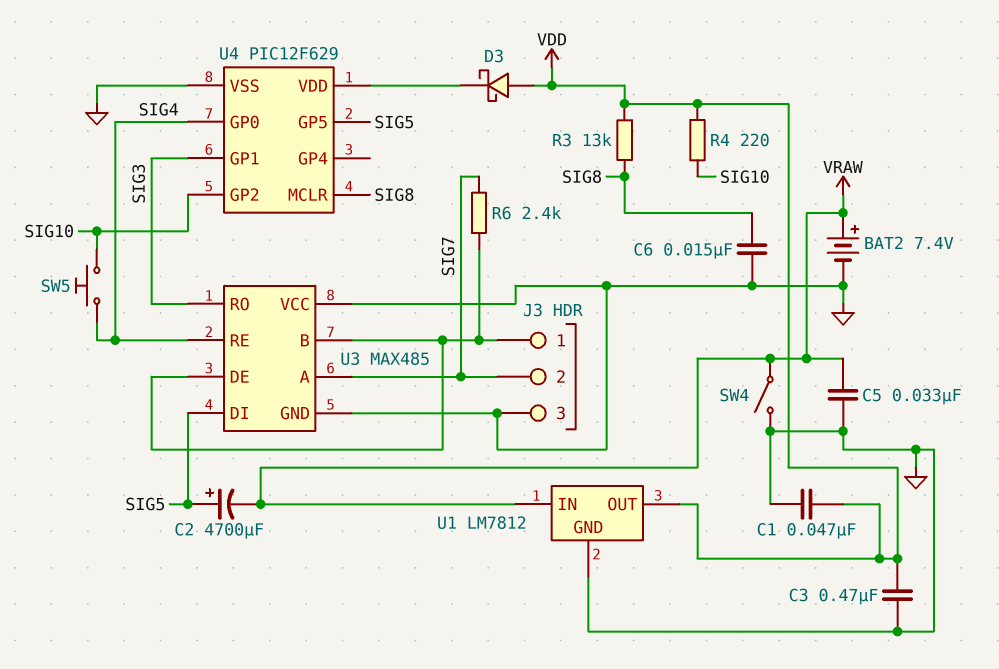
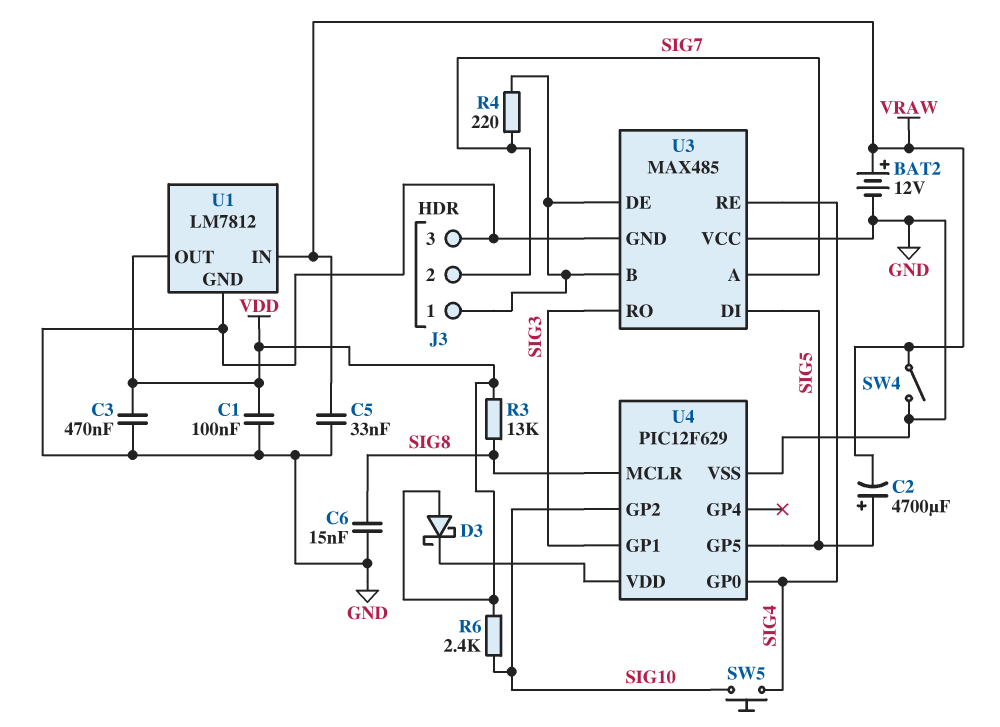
BAT2: 7.4V (plus VRAW, minus GND) -> 12V (plus VRAW, minus GND)
C1: 47nF (GND, VDD) -> 100nF (GND, VDD)
R4: 220 (SIG10, VDD) -> 220 (J3/1, SIG7)
R6: 2.4k (J3/1, SIG7) -> 2.4k (SIG10, VDD)

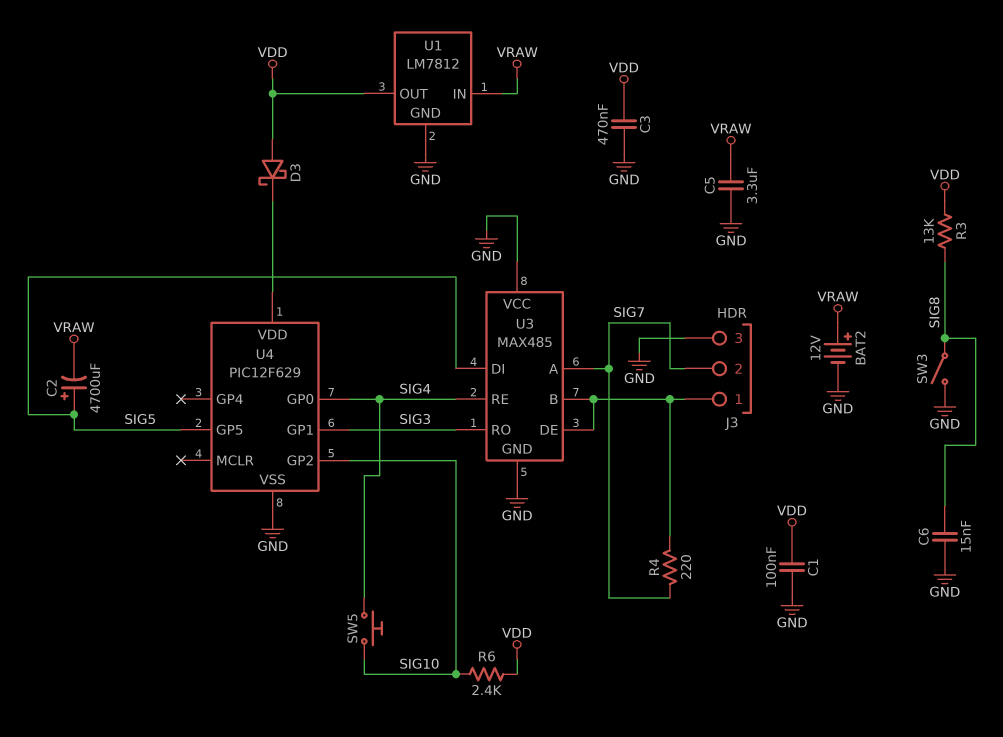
C5: 33nF (GND, VRAW) -> 3.3uF (GND, VRAW)
SW3: none -> switch (GND, SIG8)
SW4: switch (GND, VRAW) -> none
U4 pin MCLR: SIG8 -> none

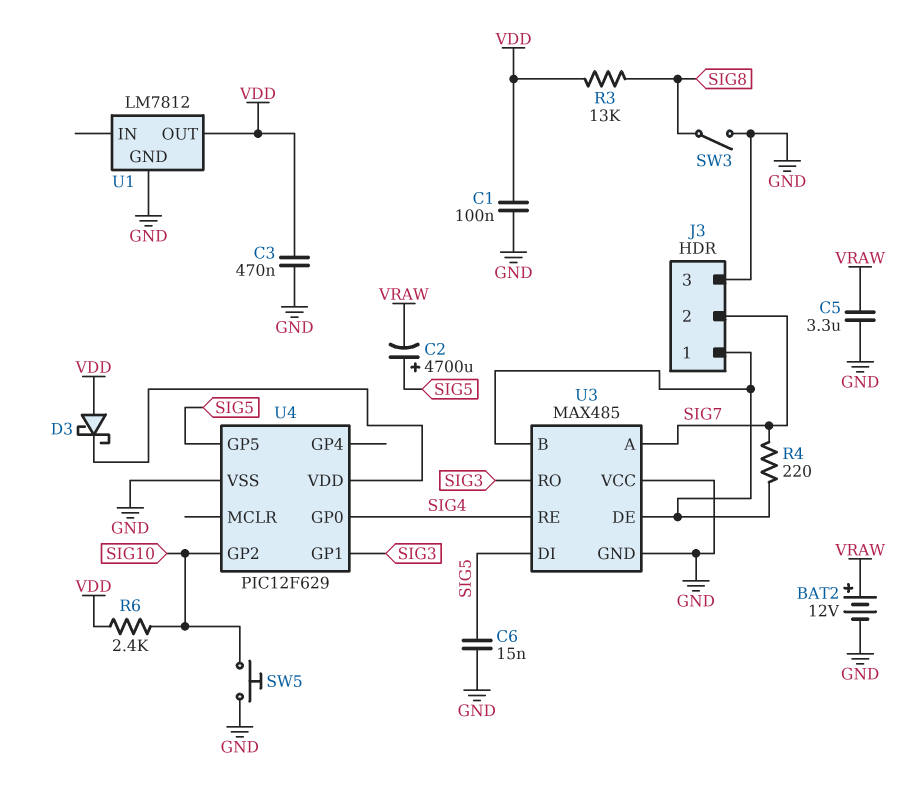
C6: 15nF (GND, SIG8) -> 15nF (GND, SIG5)
SW5: button (SIG4, SIG10) -> button (GND, SIG10)
U1 pin IN: VRAW -> none

